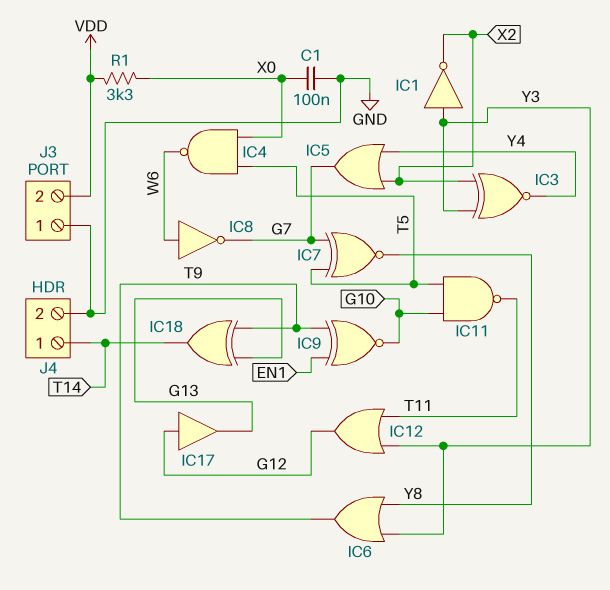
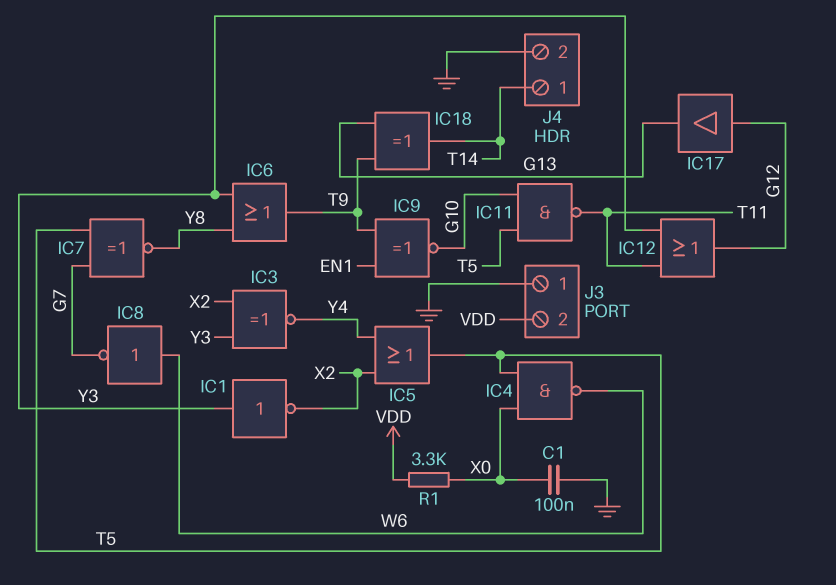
IC5: OR (in X2, in Y4, out G7) -> OR (in X2, in Y4, out T5)

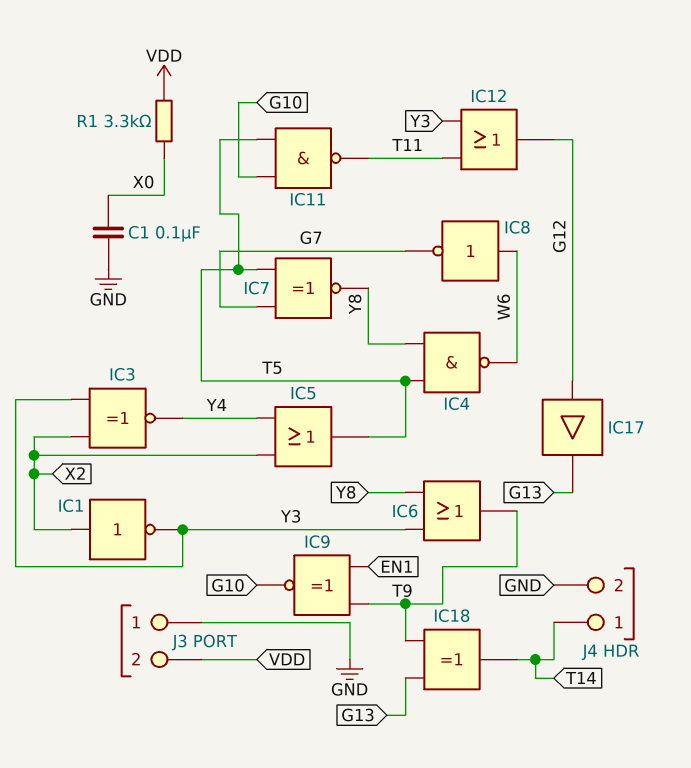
IC1: NOT (in Y3, out X2) -> NOT (in X2, out Y3)
IC4: NAND (in T5, in X0, out W6) -> NAND (in T5, in Y8, out W6)

